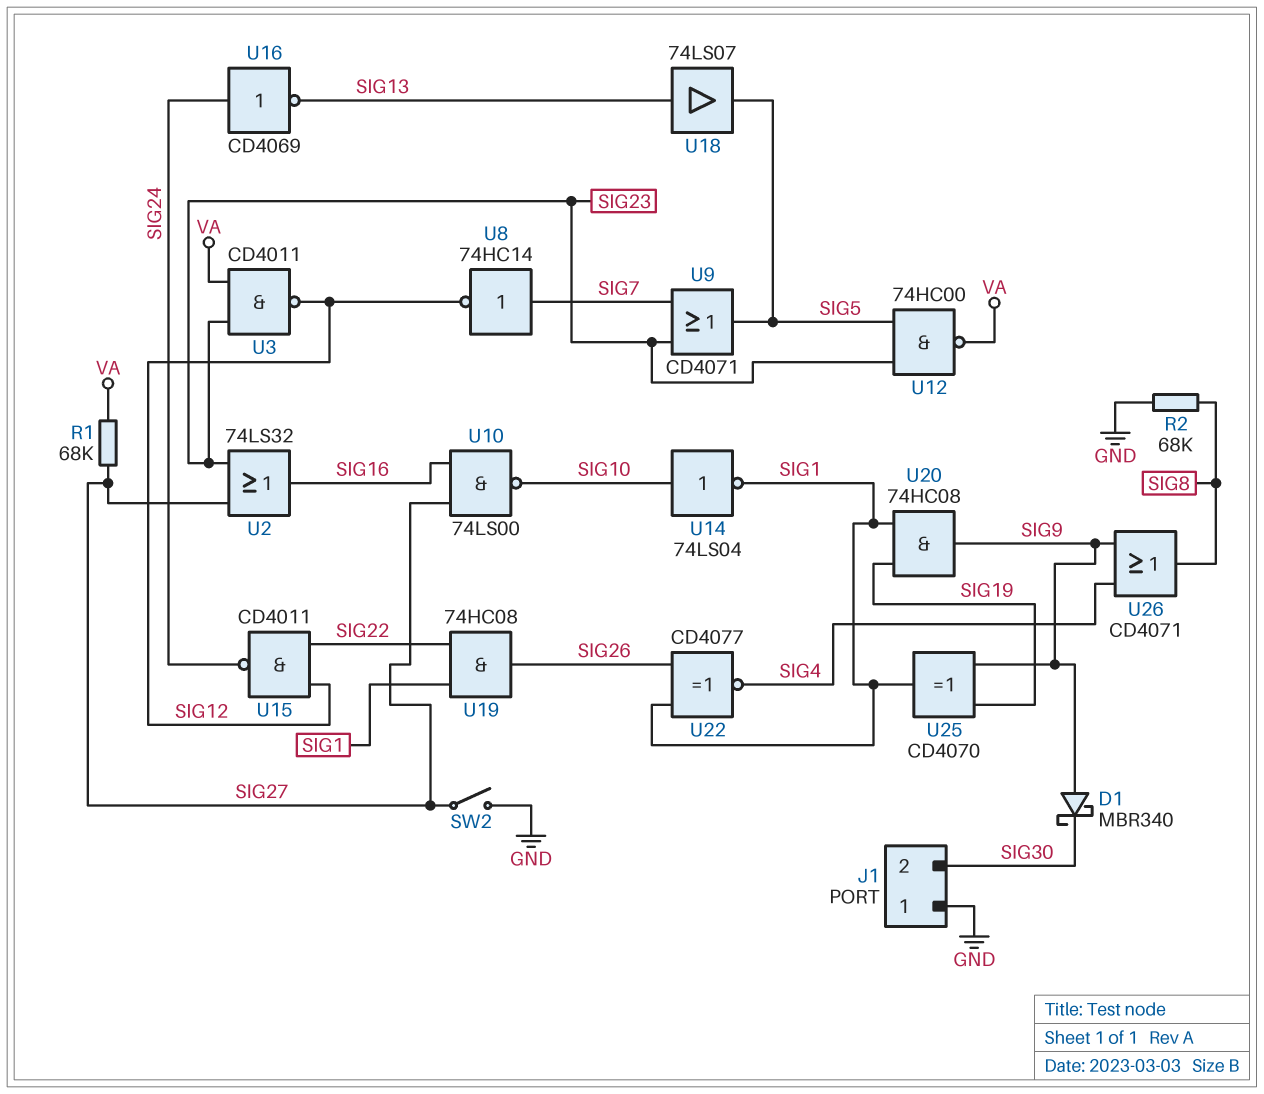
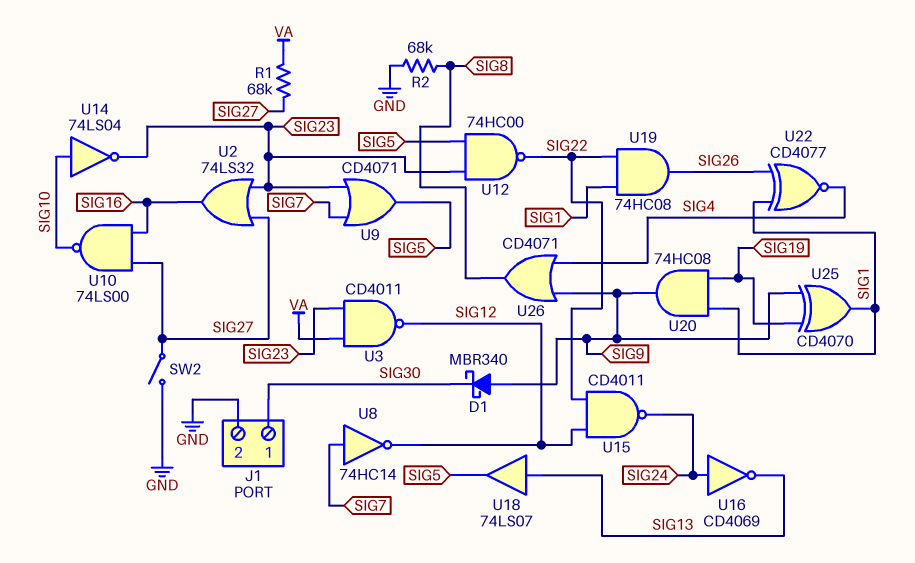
J1 pin 1: GND -> SIG30
J1 pin 2: SIG30 -> GND
U12: NAND 74HC00 (in SIG5, in SIG23, out VA) -> NAND 74HC00 (in SIG5, in SIG23, out SIG22)
U14: NOT 74LS04 (in SIG10, out SIG1) -> NOT 74LS04 (in SIG10, out SIG23)

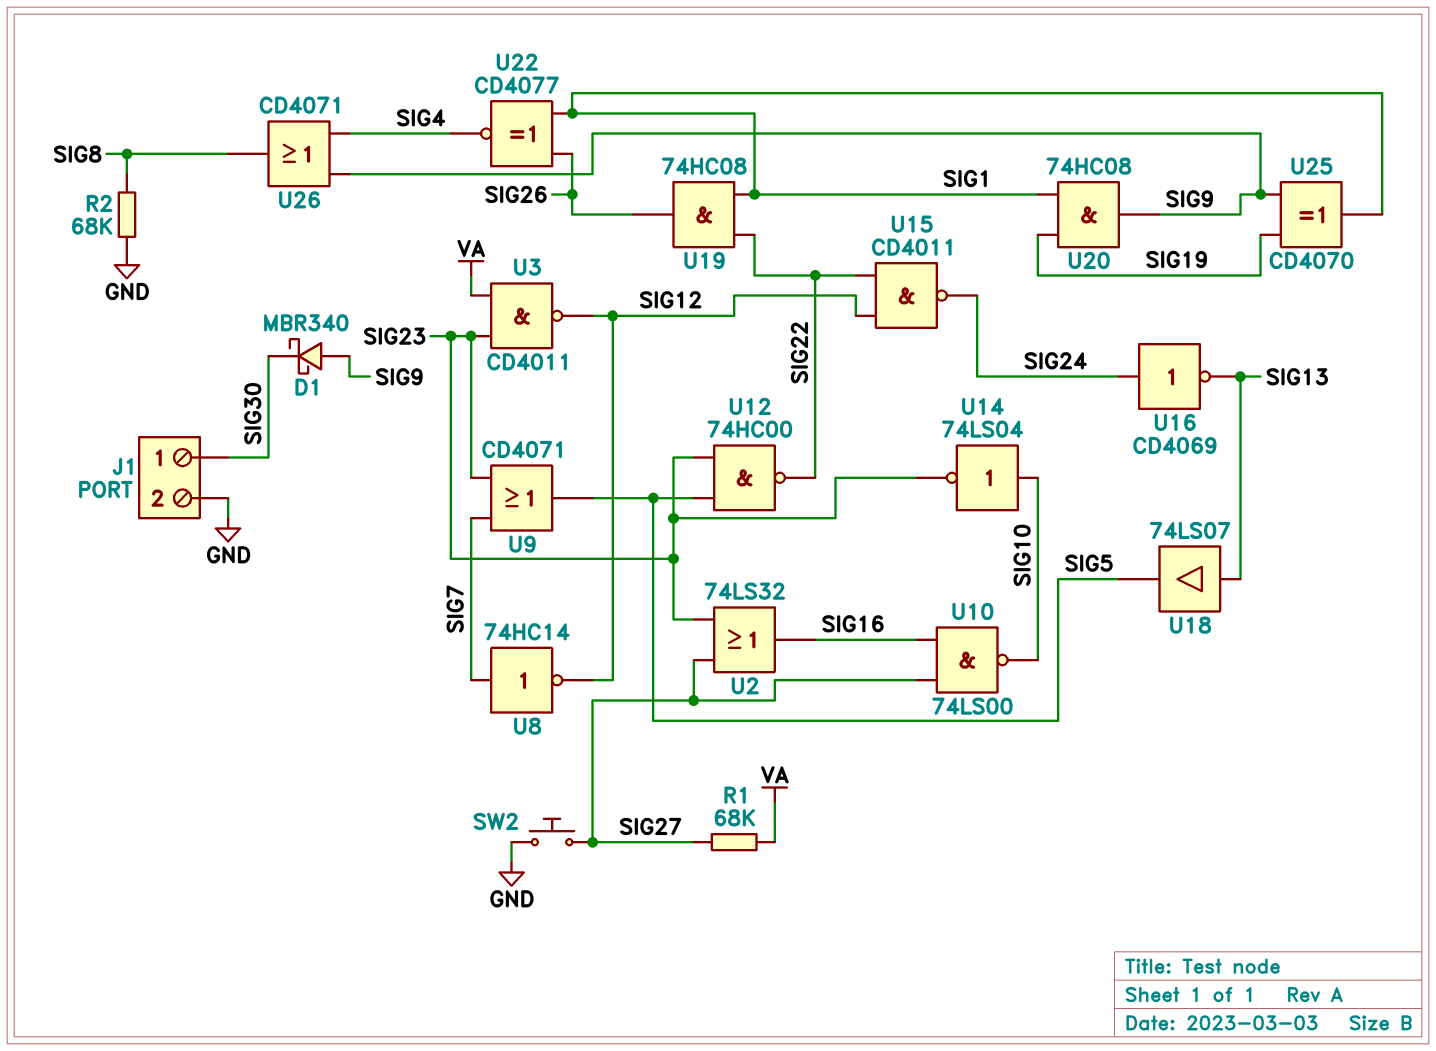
SW2: switch (GND, SIG27) -> button (GND, SIG27)

